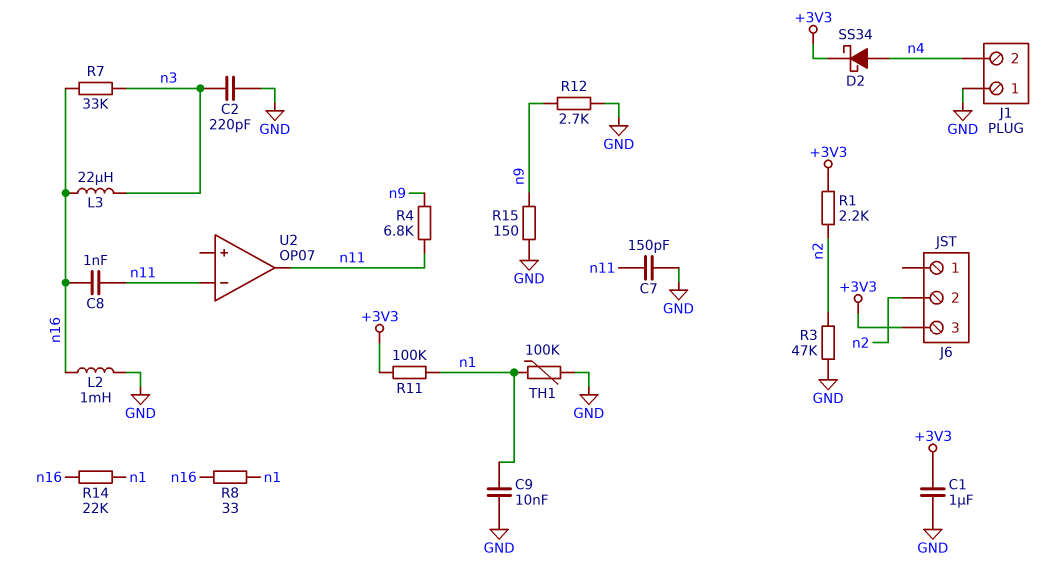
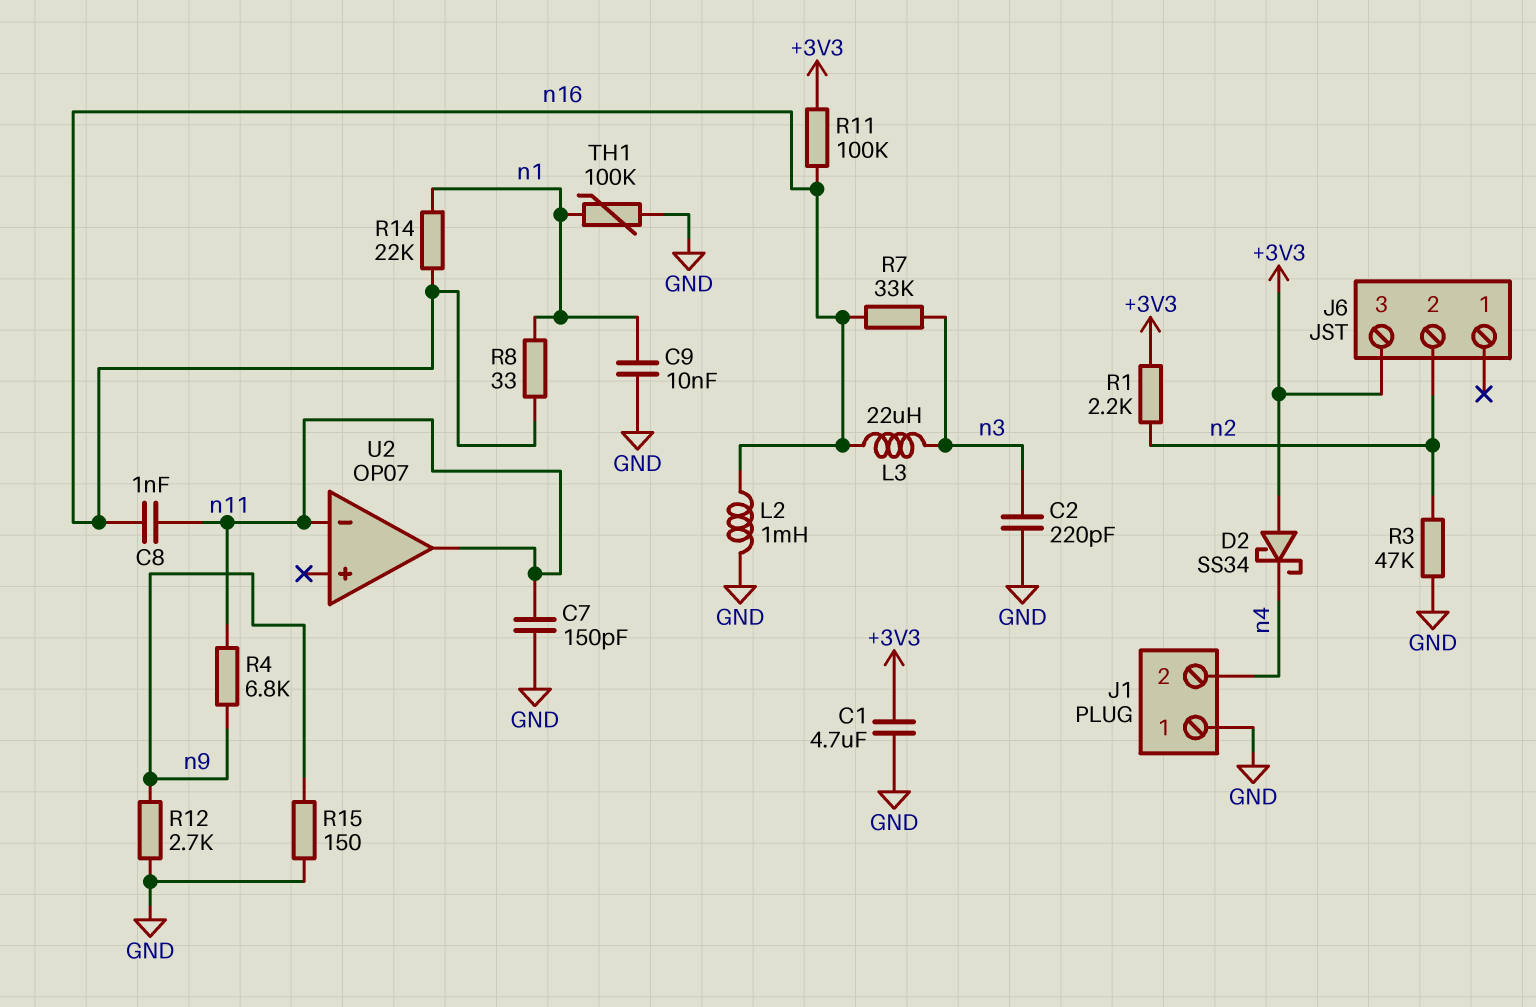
C1: 1uF (+3V3, GND) -> 4.7uF (+3V3, GND)
D2: schottky SS34 (A n4, K +3V3) -> schottky SS34 (A +3V3, K n4)
R11: 100k (+3V3, n1) -> 100k (+3V3, n16)

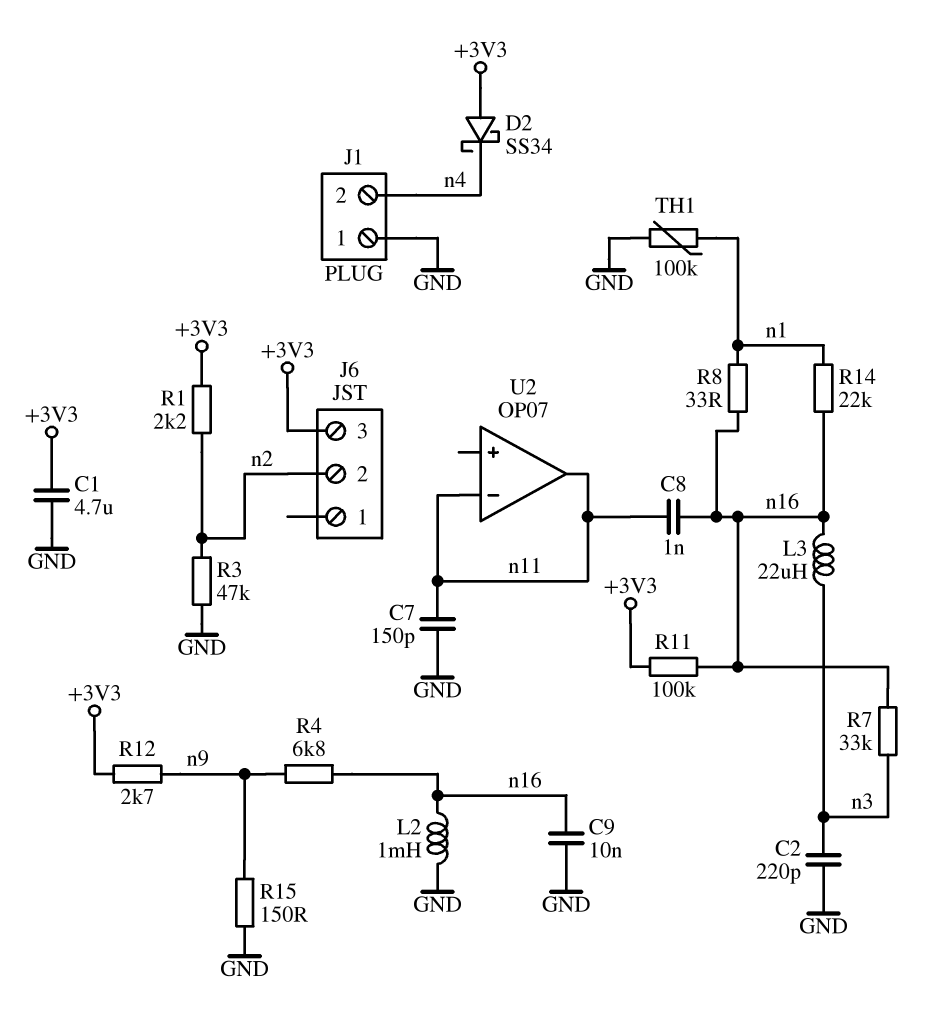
C9: 10nF (GND, n1) -> 10nF (GND, n16)
R4: 6.8k (n9, n11) -> 6.8k (n9, n16)
R12: 2.7k (GND, n9) -> 2.7k (+3V3, n9)

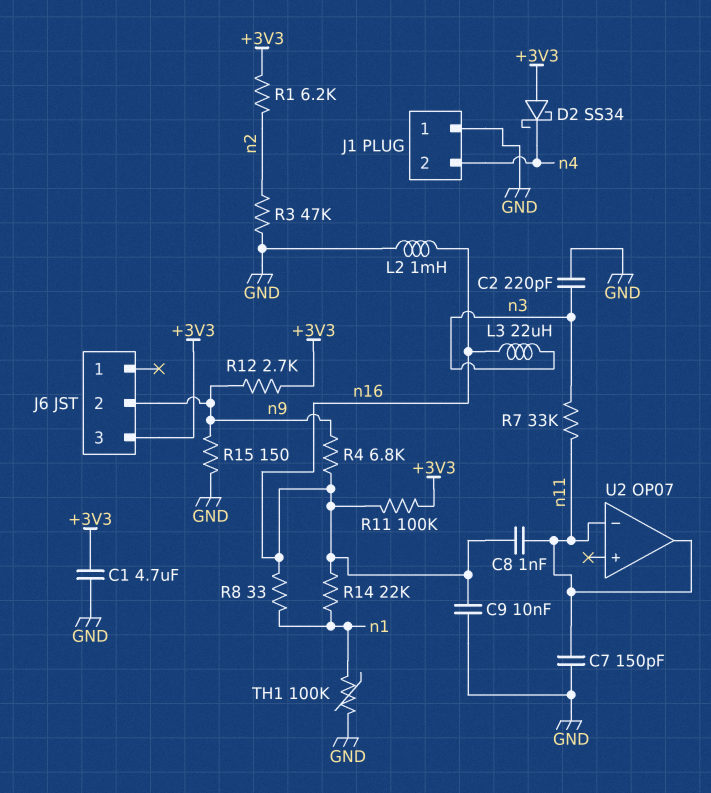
J6 pin 2: n2 -> n9
R1: 2.2k (+3V3, n2) -> 6.2k (+3V3, n2)
R7: 33k (n3, n16) -> 33k (n3, n11)

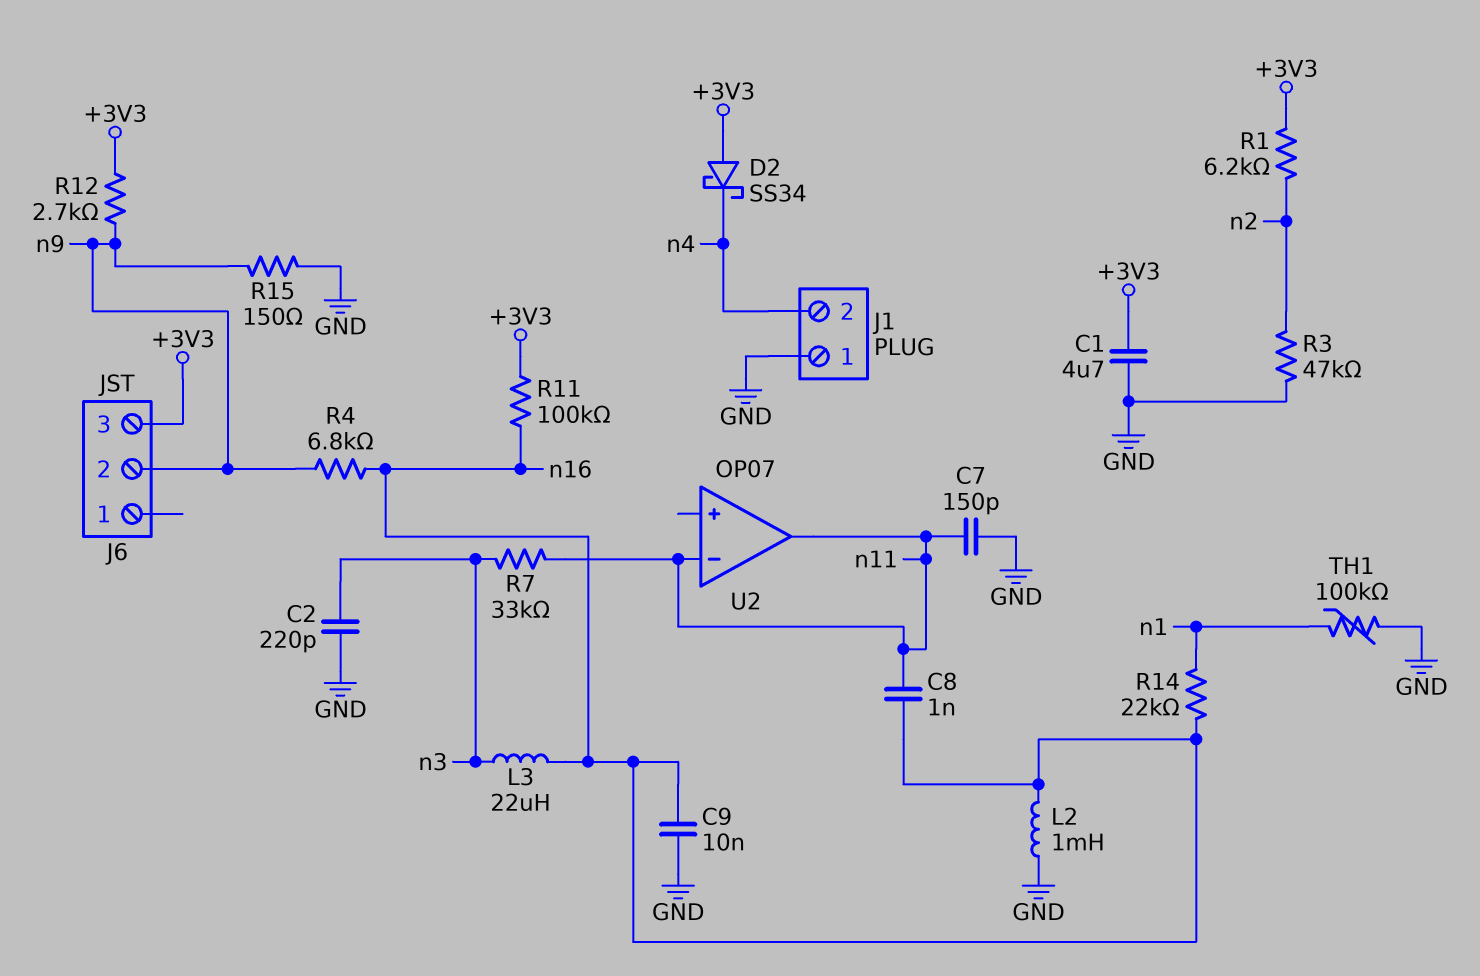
R8: 33 (n1, n16) -> none

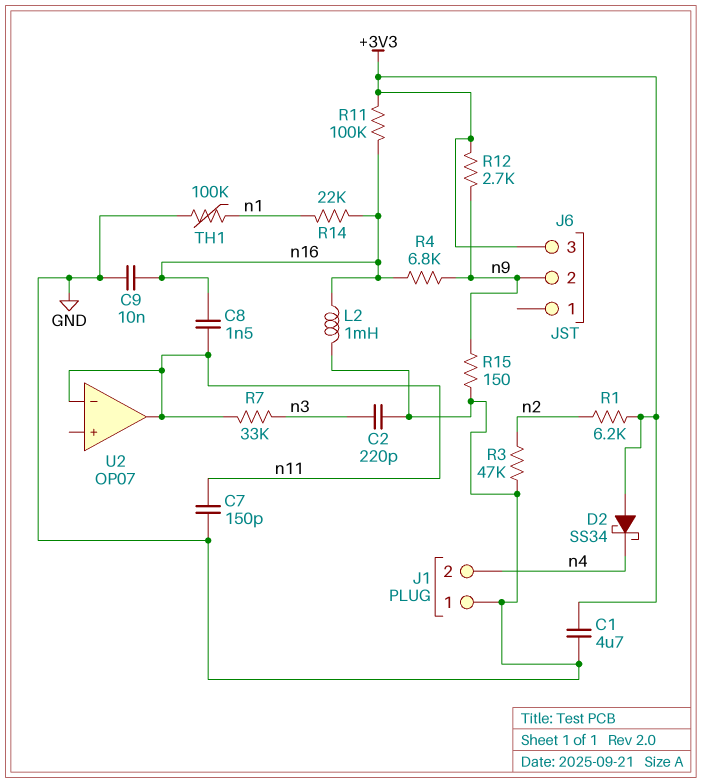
C8: 1nF (n11, n16) -> 1.5nF (n11, n16)
L3: 22uH (n3, n16) -> none

